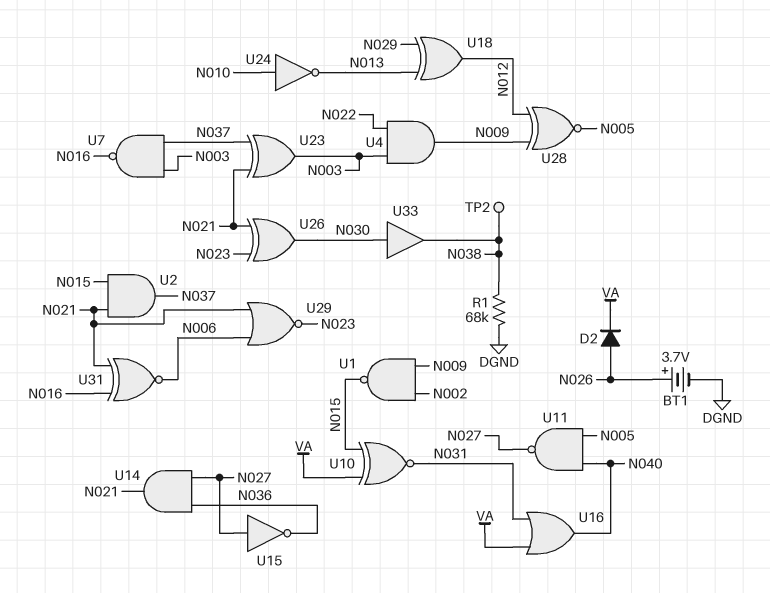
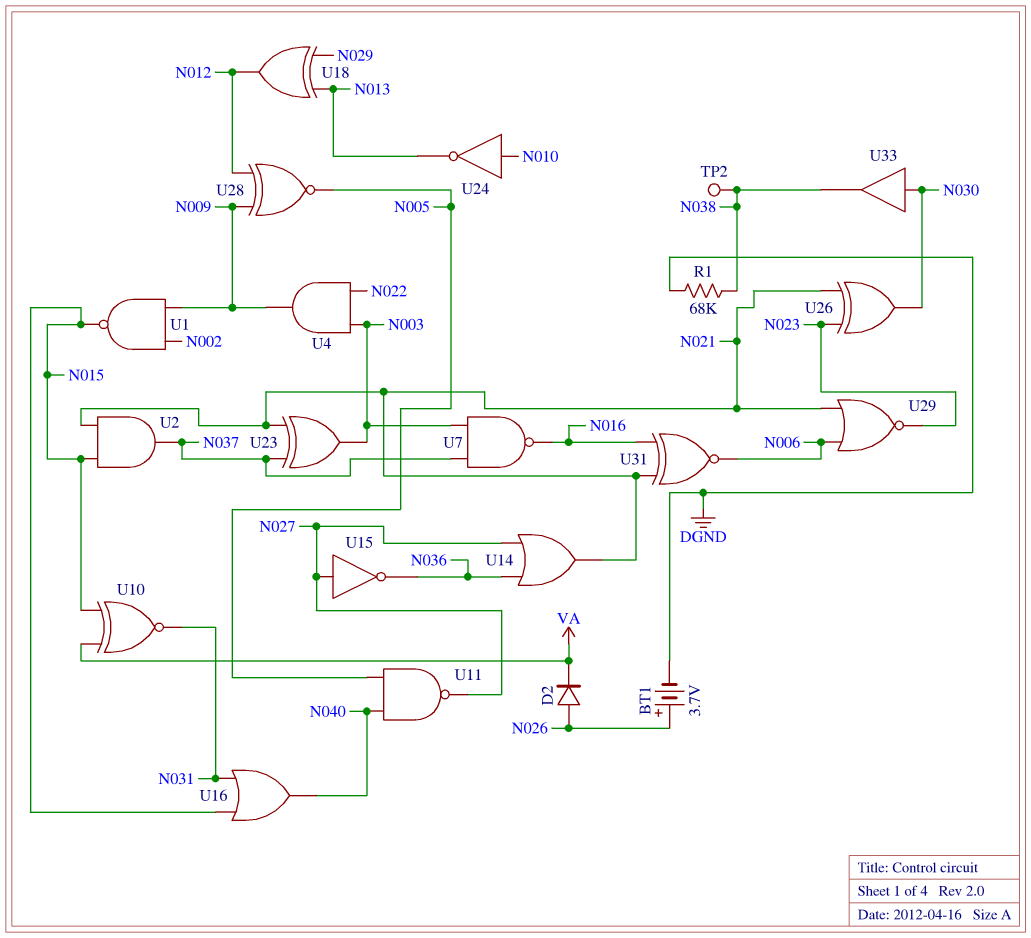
U14: AND (in N027, in N036, out N021) -> OR (in N027, in N036, out N021)
U16: OR (in N031, in VA, out N040) -> OR (in N015, in N031, out N040)

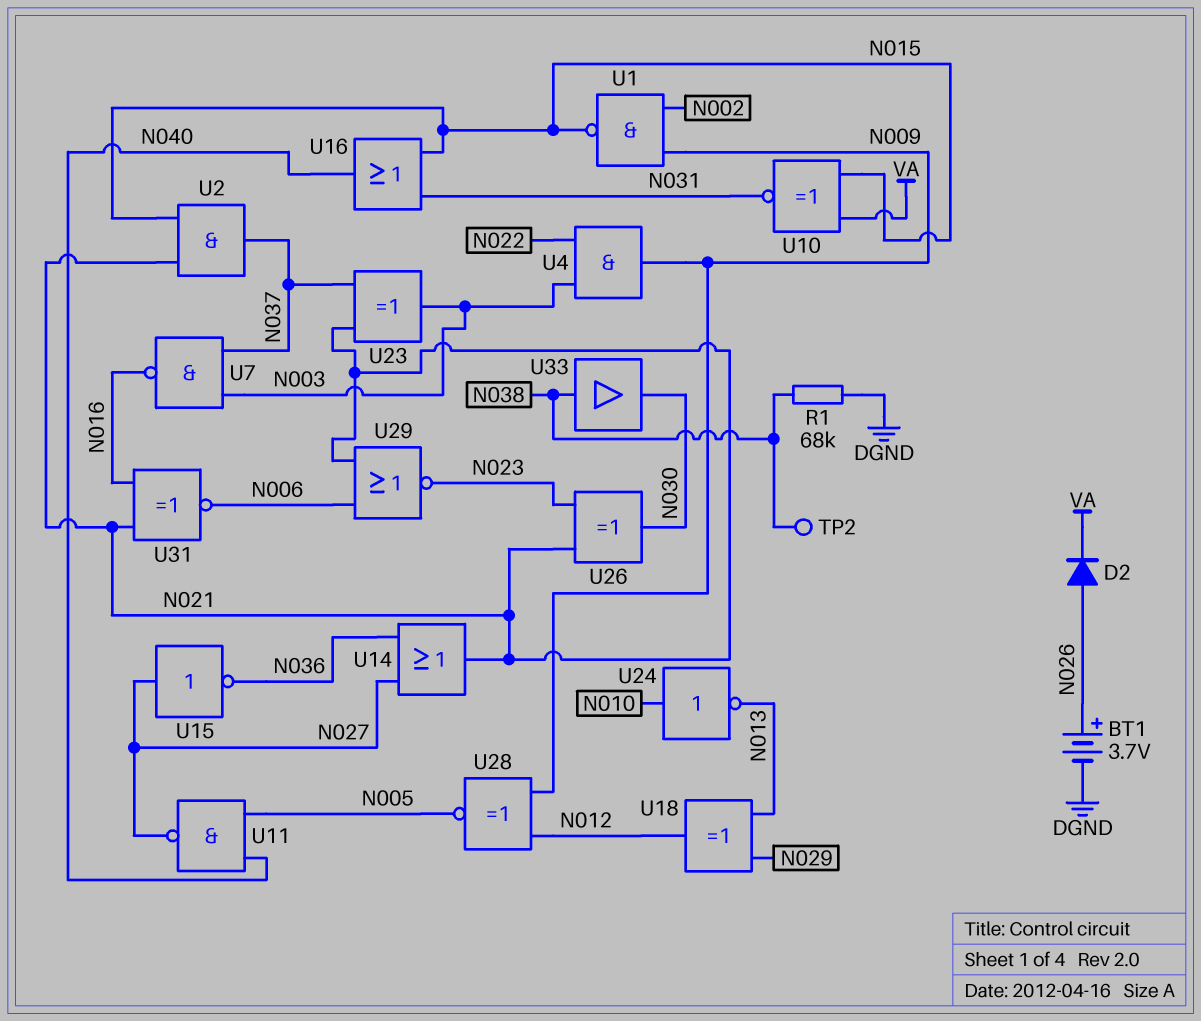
U33: buffer (in N030, out N038) -> buffer (in N038, out N030)

